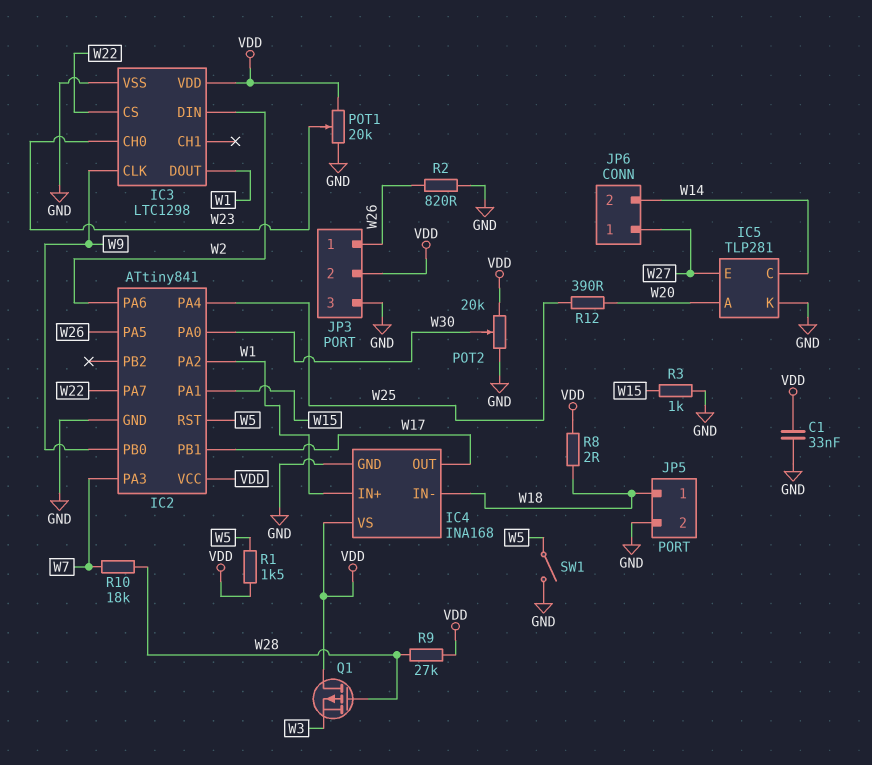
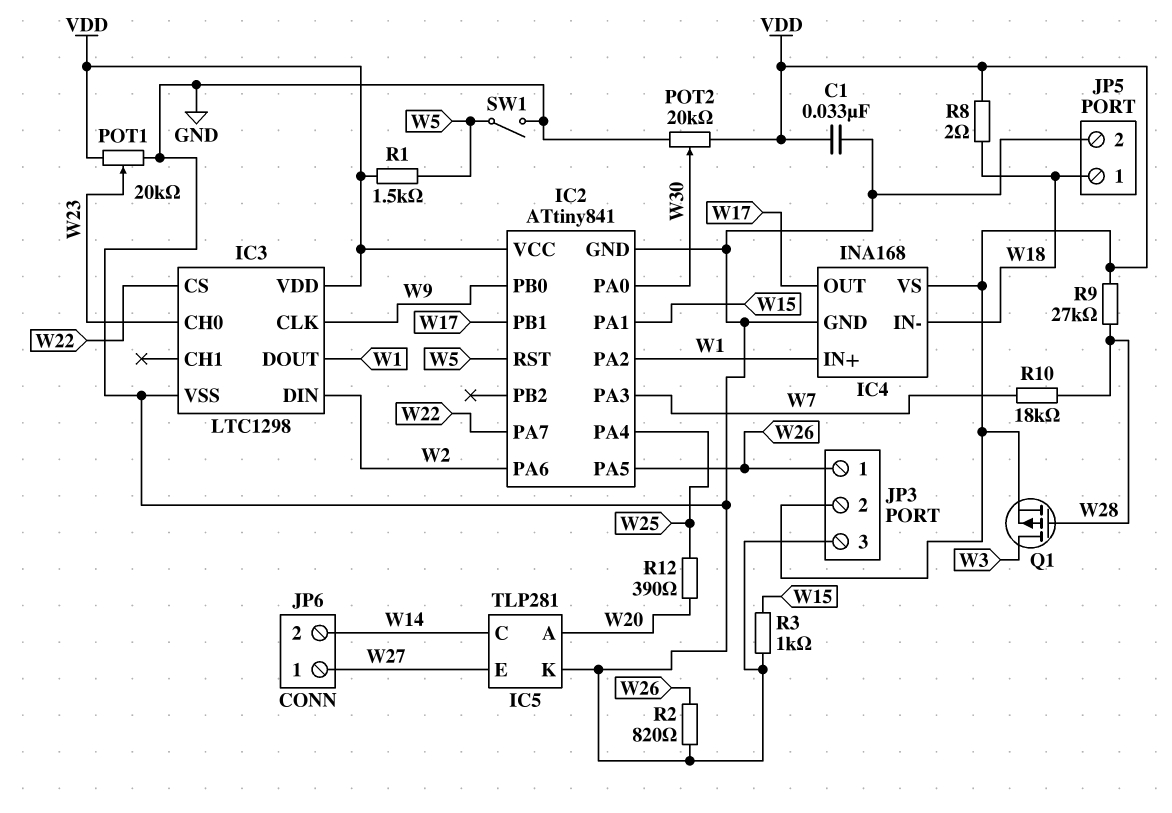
Q1: PMOS (G W28, D VDD, S W3) -> PMOS (G W28, D W3, S VDD)

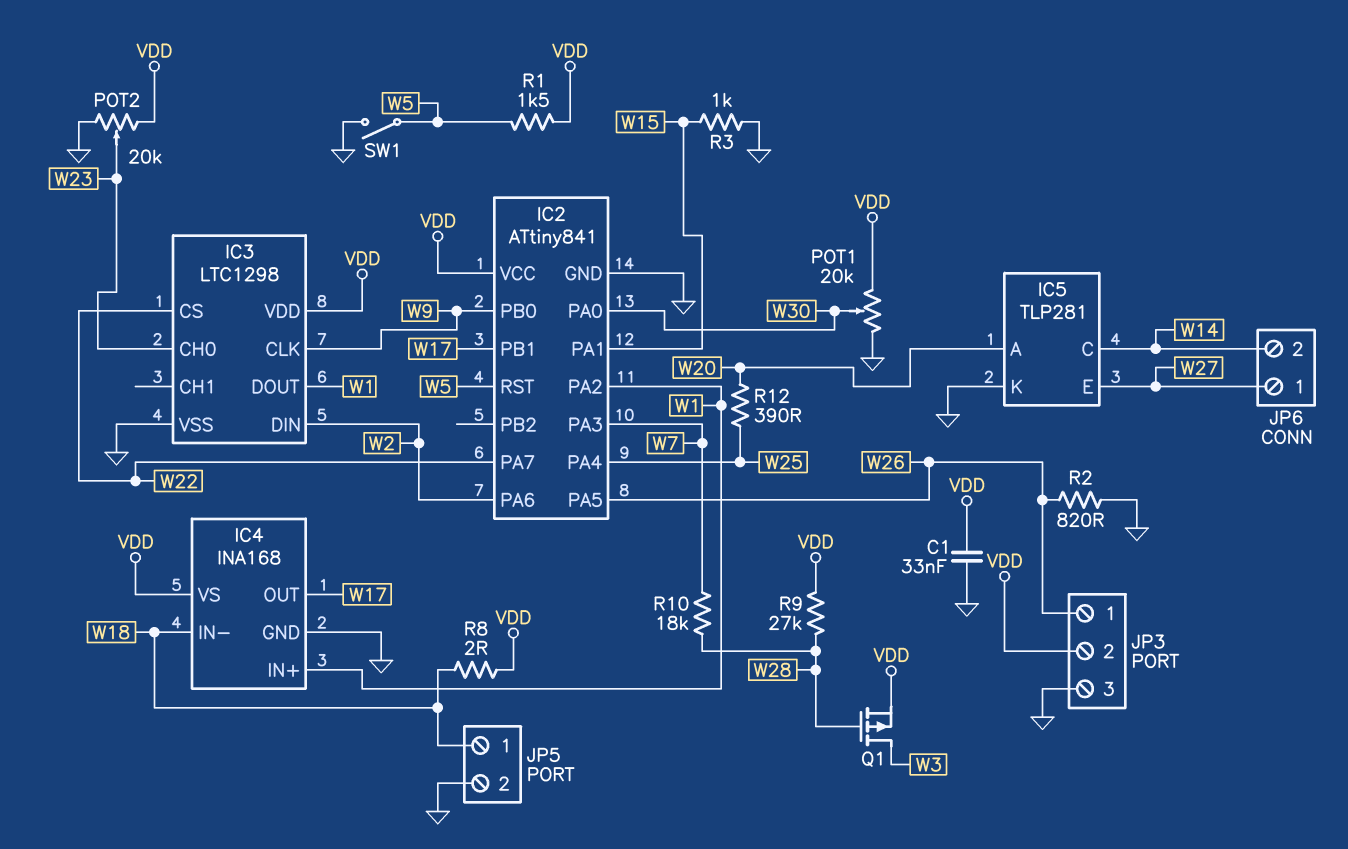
POT1: 20k (GND, VDD, wiper W23) -> 20k (GND, VDD, wiper W30)
POT2: 20k (GND, VDD, wiper W30) -> 20k (GND, VDD, wiper W23)

